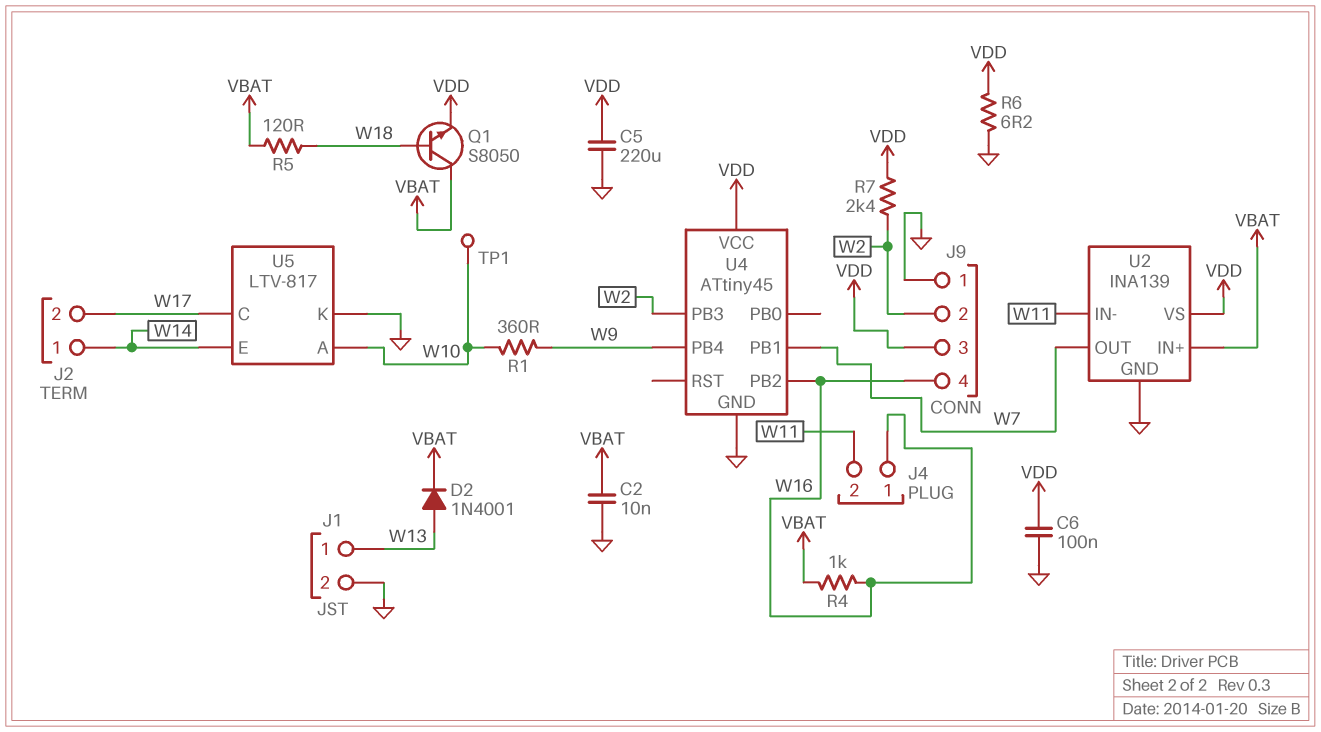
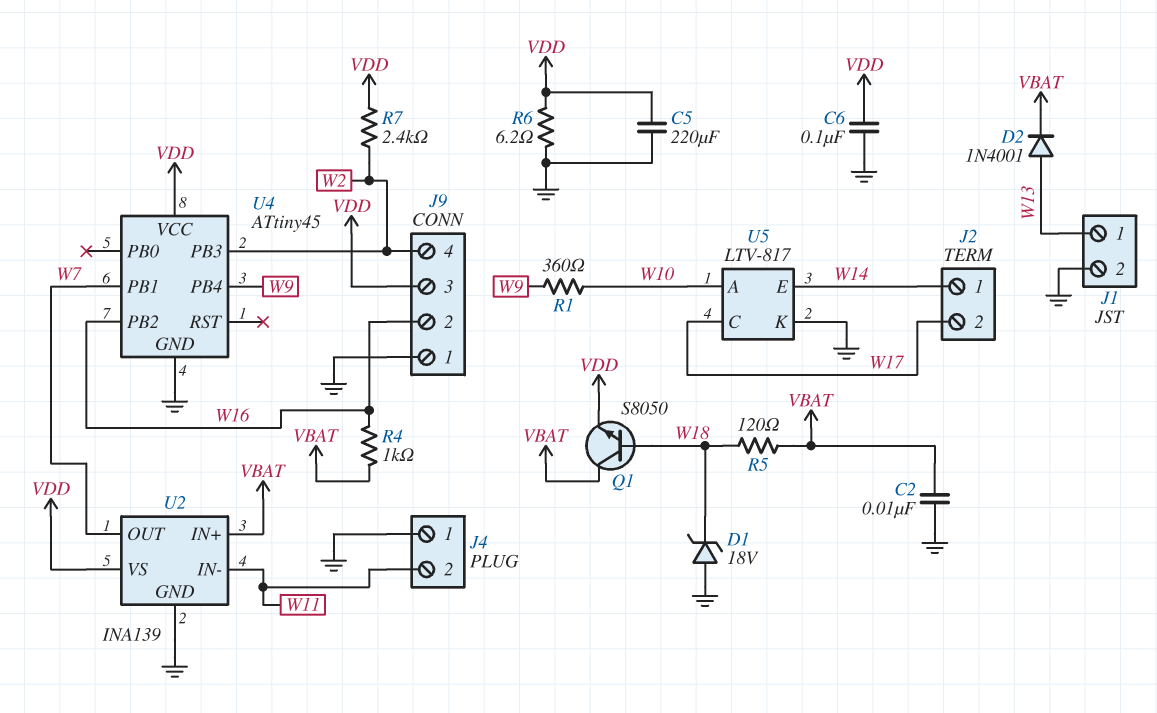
D1: none -> zener 18V (A GND, K W18)
J4 pin 1: W16 -> GND
J9 pin 2: W2 -> W16
J9 pin 4: W16 -> W2
TP1: test point (W10) -> none

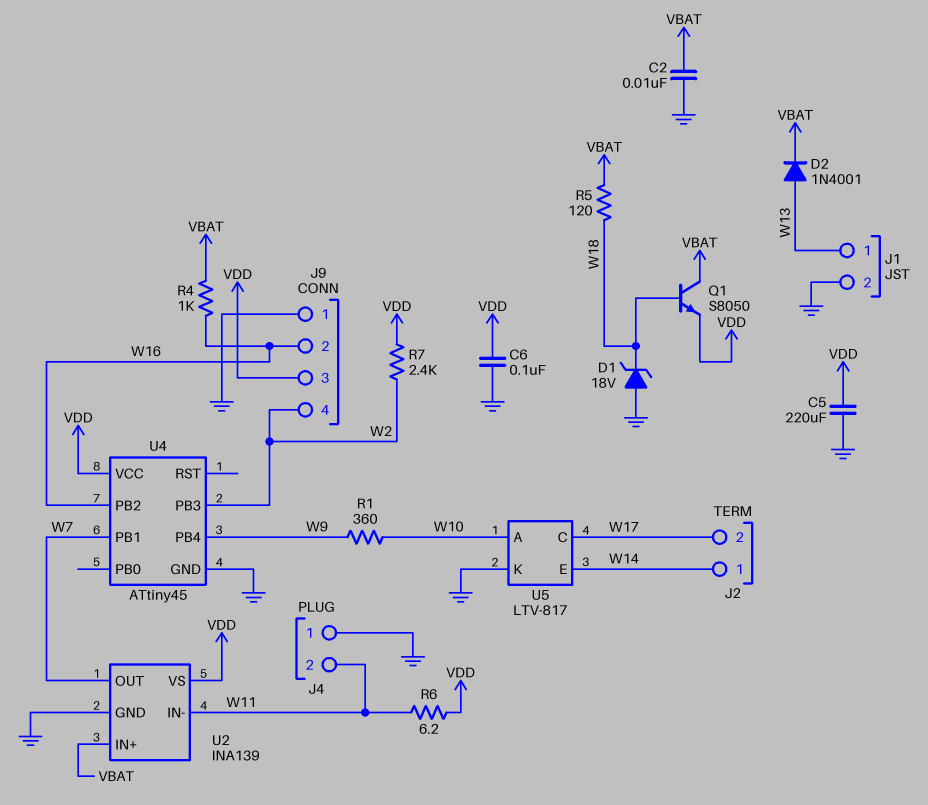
R6: 6.2 (GND, VDD) -> 6.2 (VDD, W11)

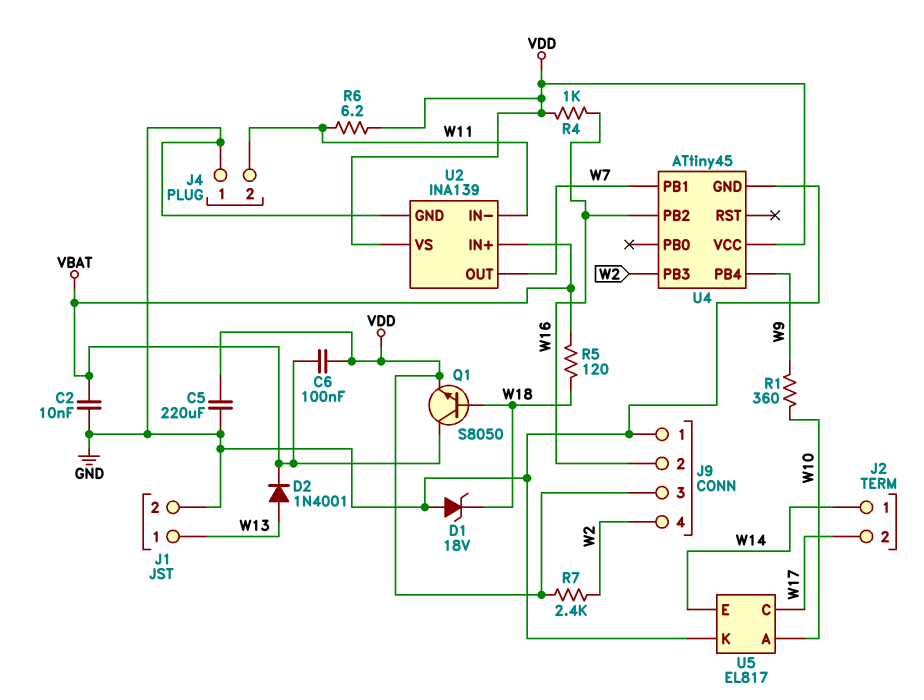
C6: 100nF (GND, VDD) -> 100nF (VBAT, VDD)
R4: 1k (VBAT, W16) -> 1k (VDD, W16)
U5: LTV-817 -> EL817

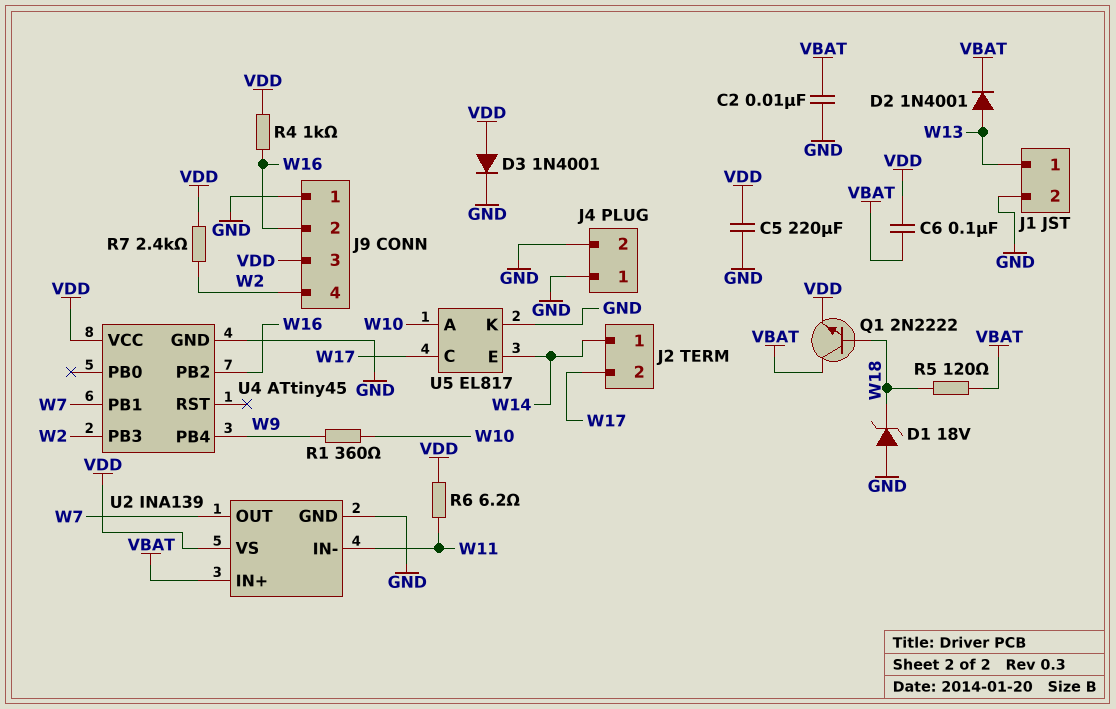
D3: none -> diode 1N4001 (A VDD, K GND)
J4 pin 2: W11 -> GND
Q1: NPN S8050 (B W18, C VBAT, E VDD) -> NPN 2N2222 (B W18, C VBAT, E VDD)

